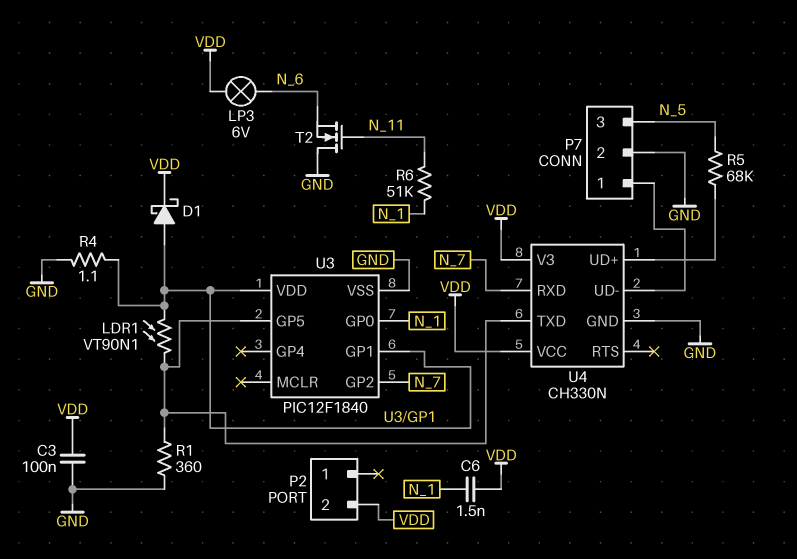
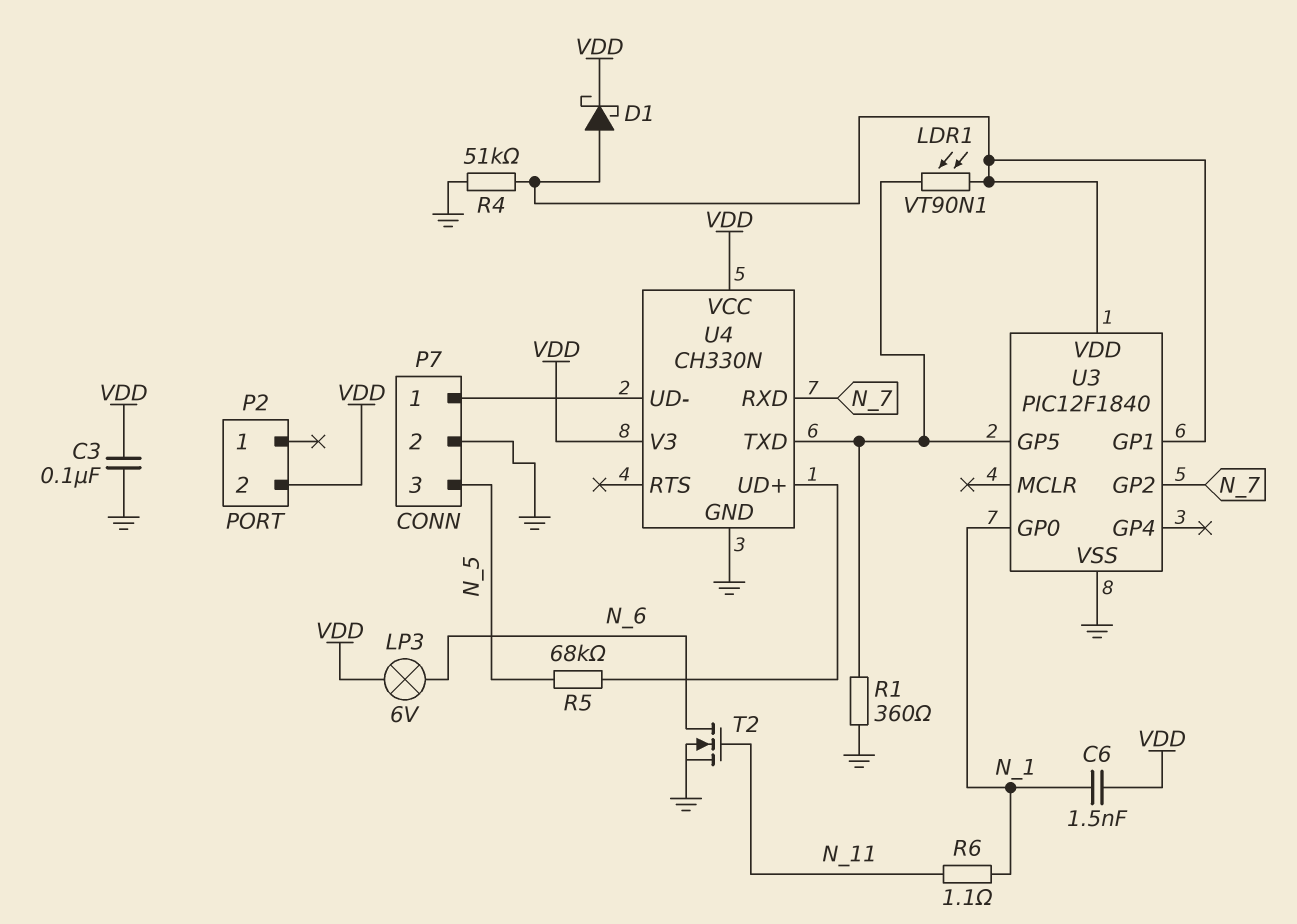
R4: 1.1 (GND, U3/GP1) -> 51k (GND, U3/GP1)
R6: 51k (N_1, N_11) -> 1.1 (N_1, N_11)
T2: NMOS (G N_11, D GND, S N_6) -> NMOS (G N_11, D N_6, S GND)

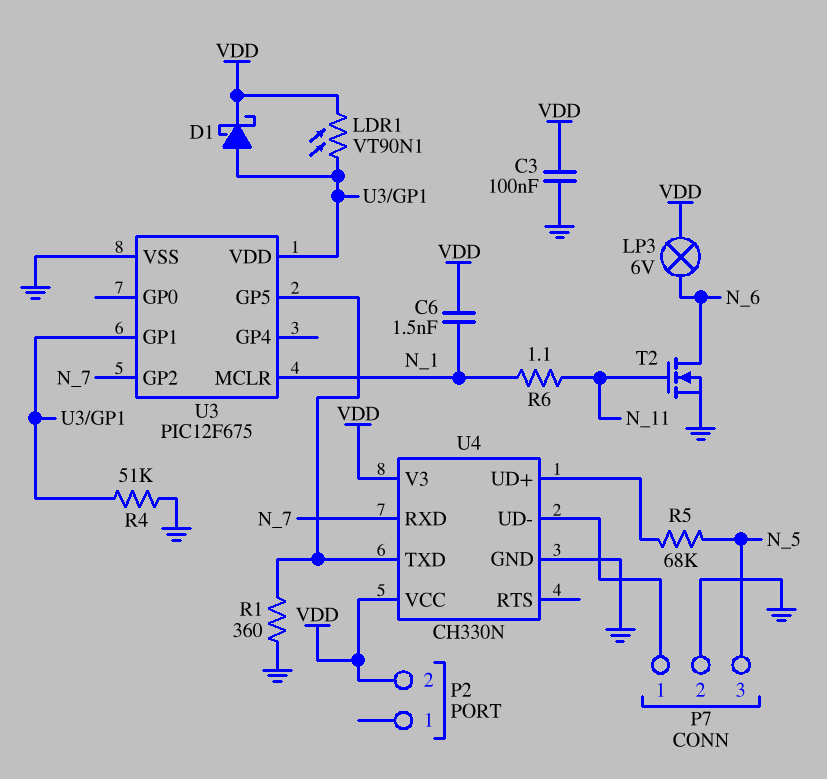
LDR1: VT90N1 (U3/GP1, U3/GP5) -> VT90N1 (U3/GP1, VDD)
U3: PIC12F1840 -> PIC12F675
U3 pin GP0: N_1 -> none
U3 pin MCLR: none -> N_1

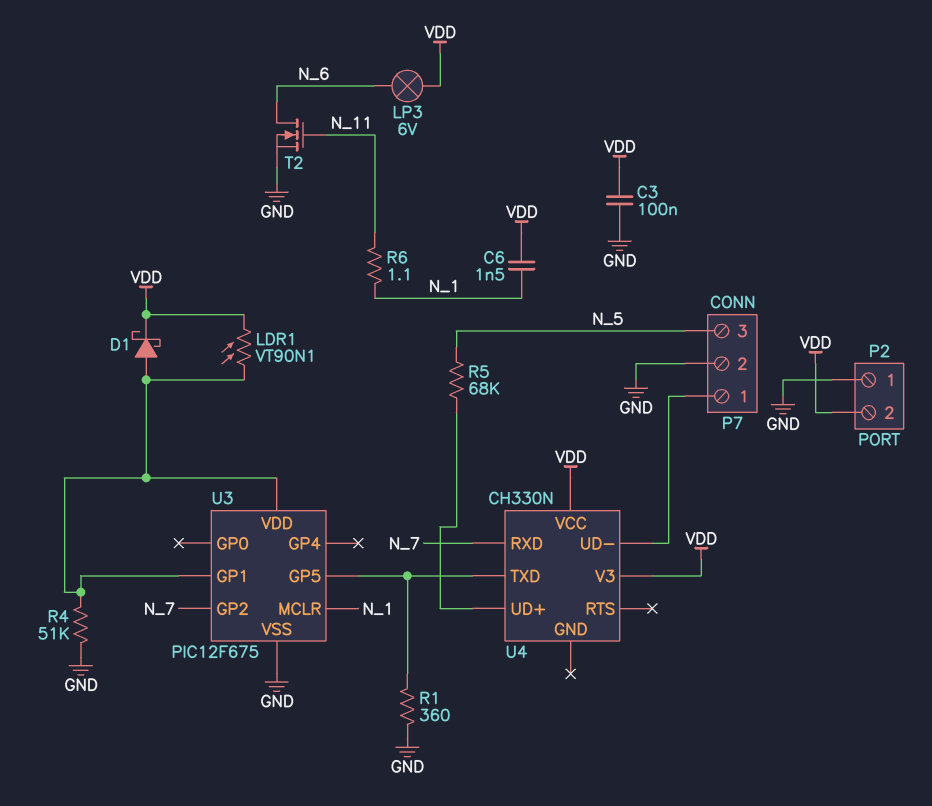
P2 pin 1: none -> GND
U4 pin GND: GND -> none

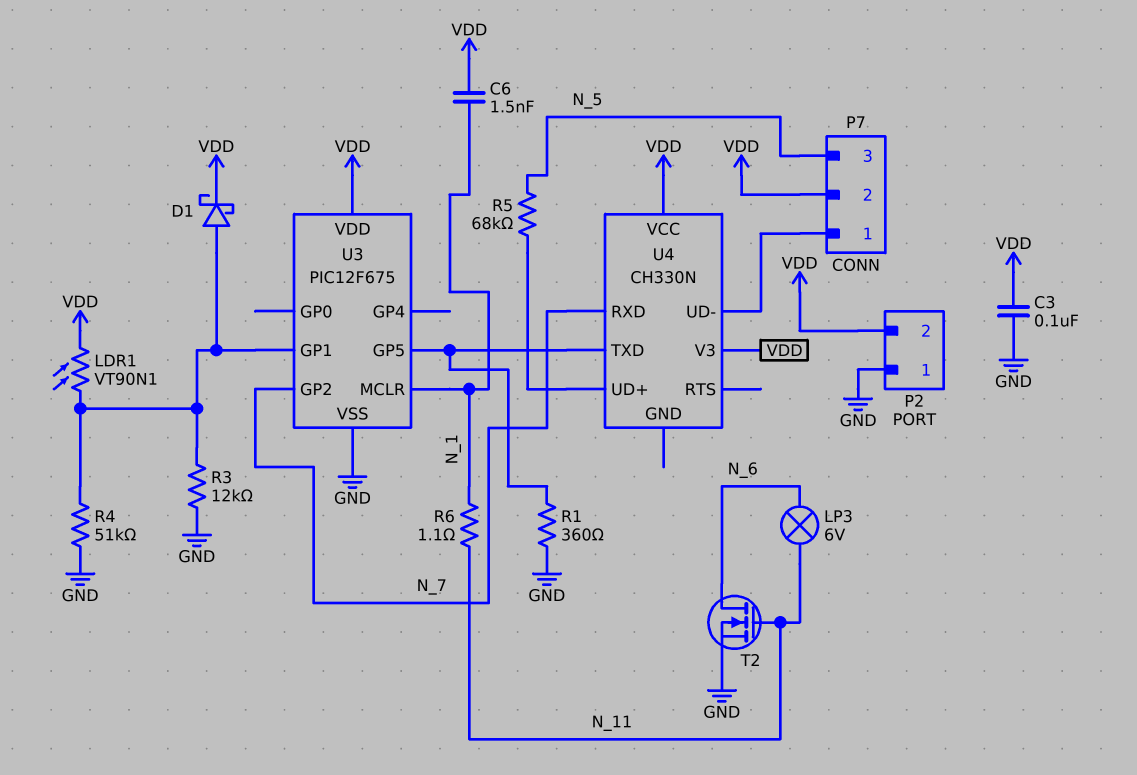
LP3: lamp 6V (N_6, VDD) -> lamp 6V (N_6, N_11)
P7 pin 2: GND -> VDD
R3: none -> 12k (GND, U3/GP1)
U3 pin VDD: U3/GP1 -> VDD

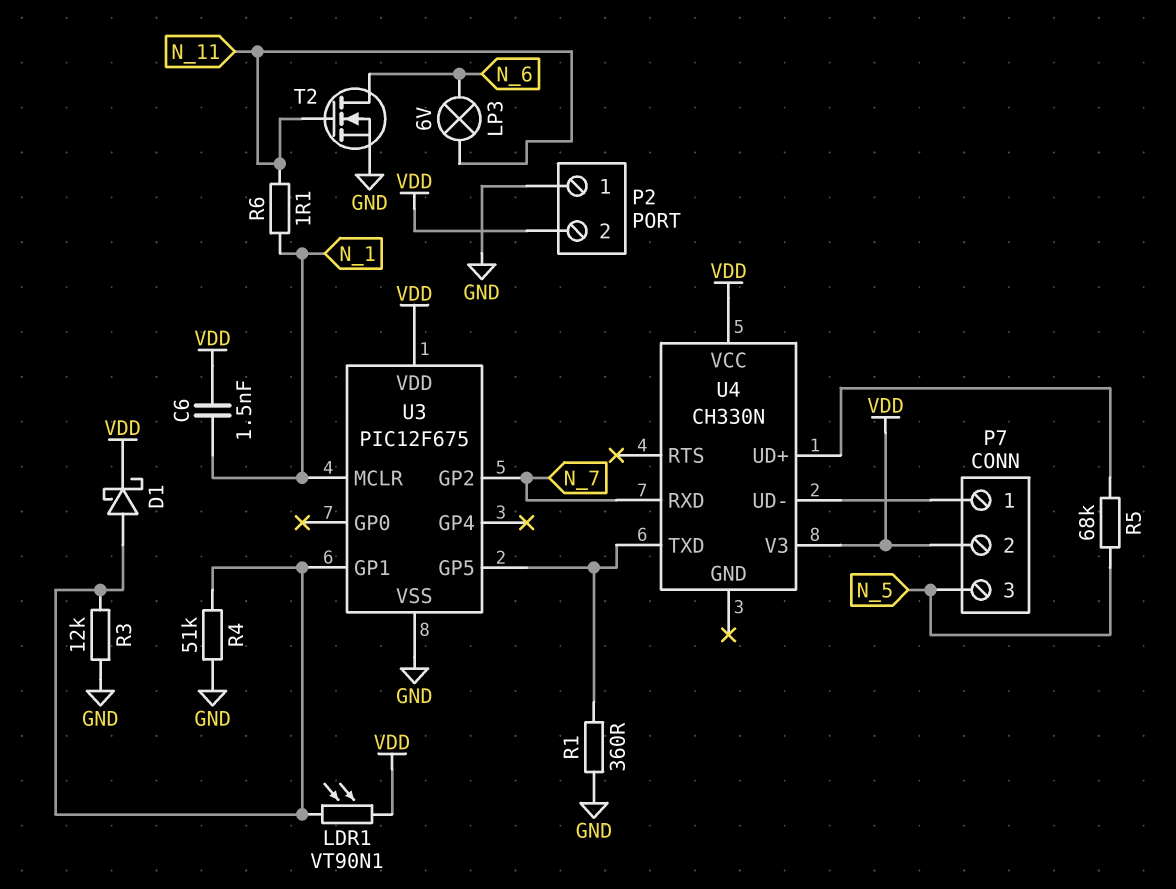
C3: 100nF (GND, VDD) -> none

